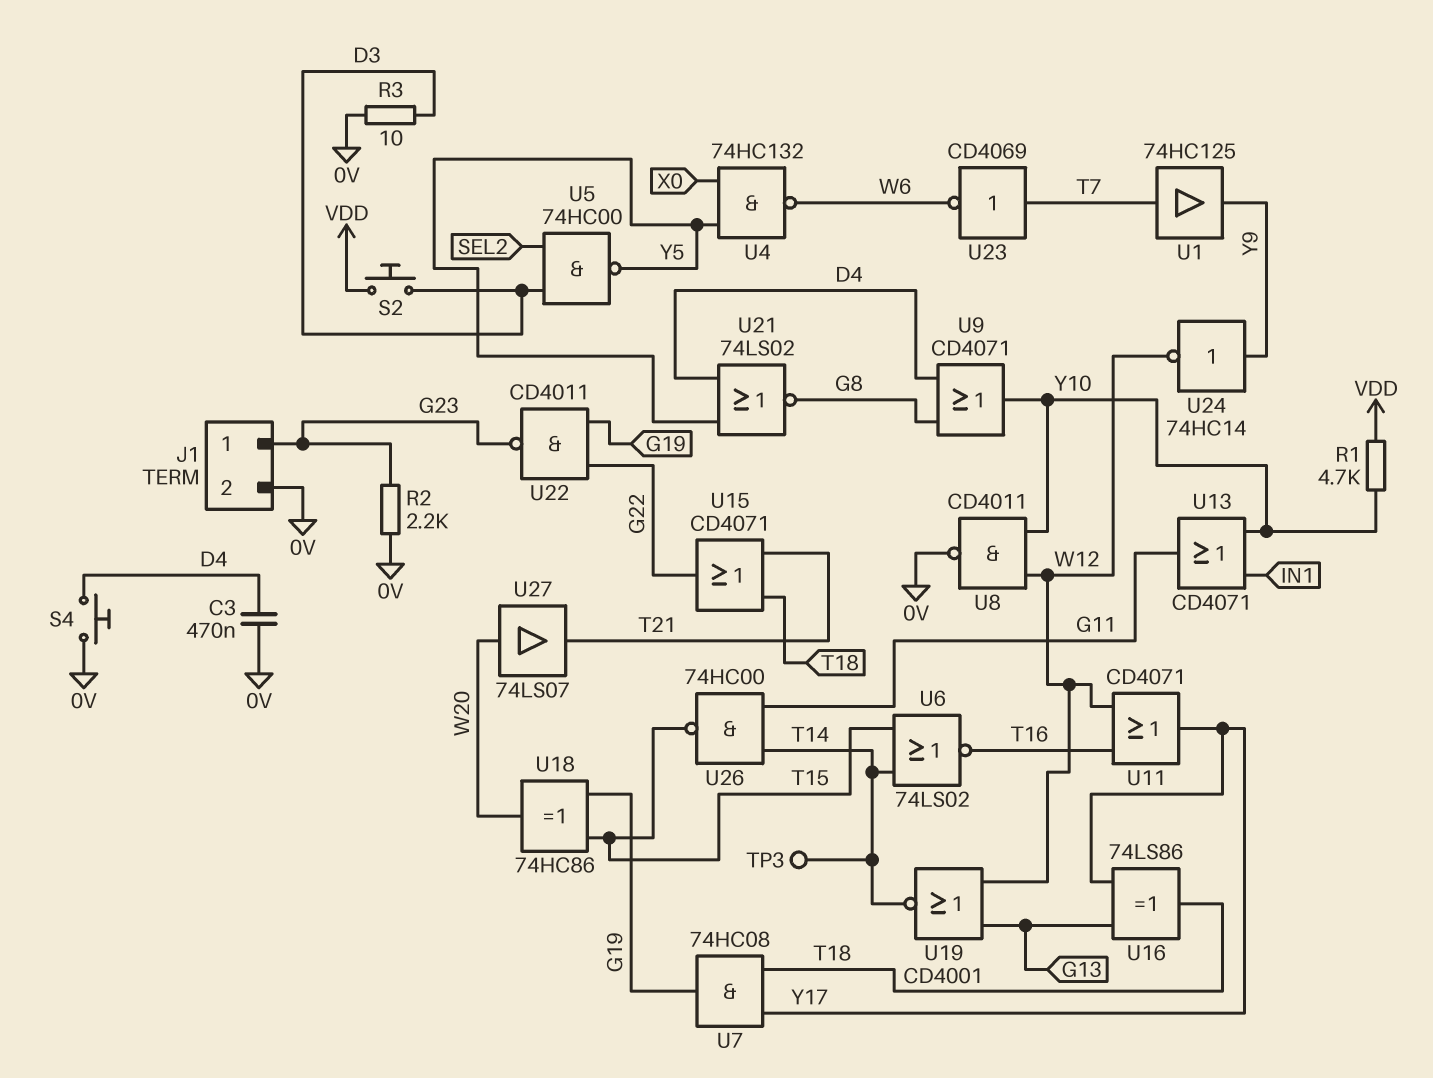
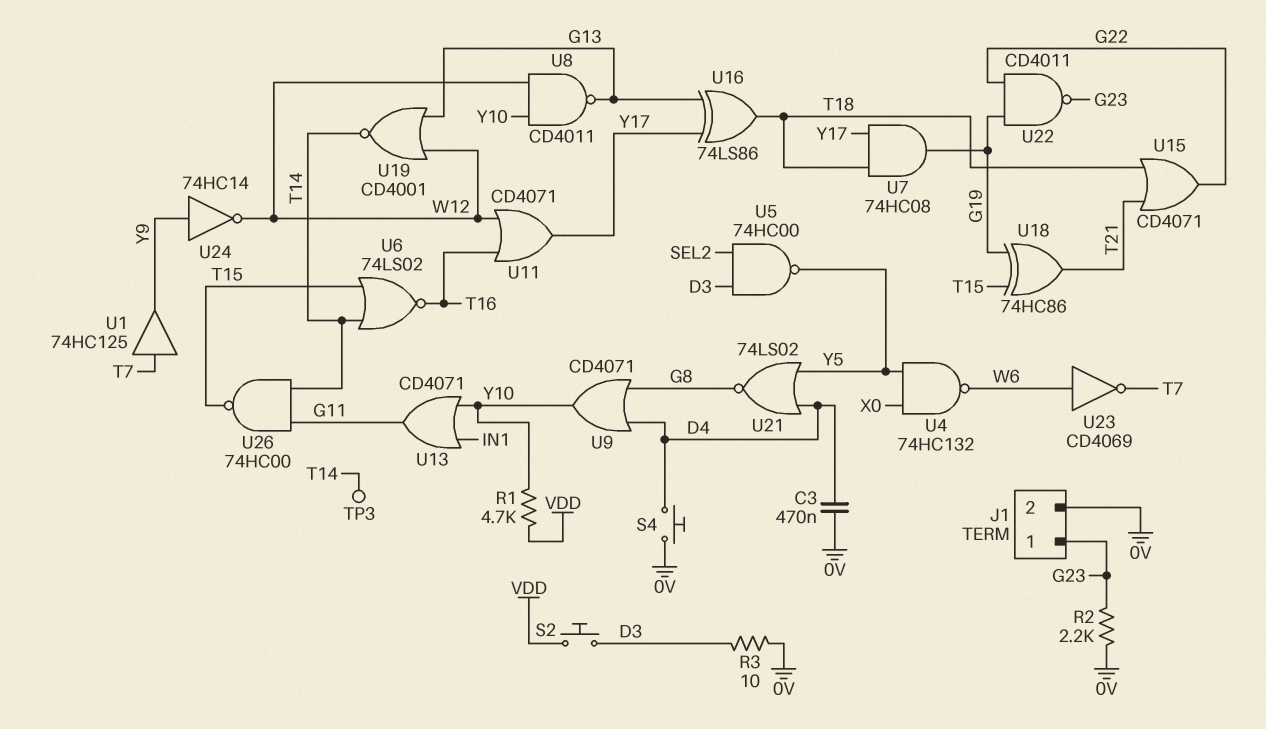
U8: NAND CD4011 (in W12, in Y10, out 0V) -> NAND CD4011 (in W12, in Y10, out G13)
U18: XOR 74HC86 (in G19, in T15, out W20) -> XOR 74HC86 (in G19, in T15, out T21)
U23: NOT CD4069 (in T7, out W6) -> NOT CD4069 (in W6, out T7)
U27: buffer 74LS07 (in W20, out T21) -> none

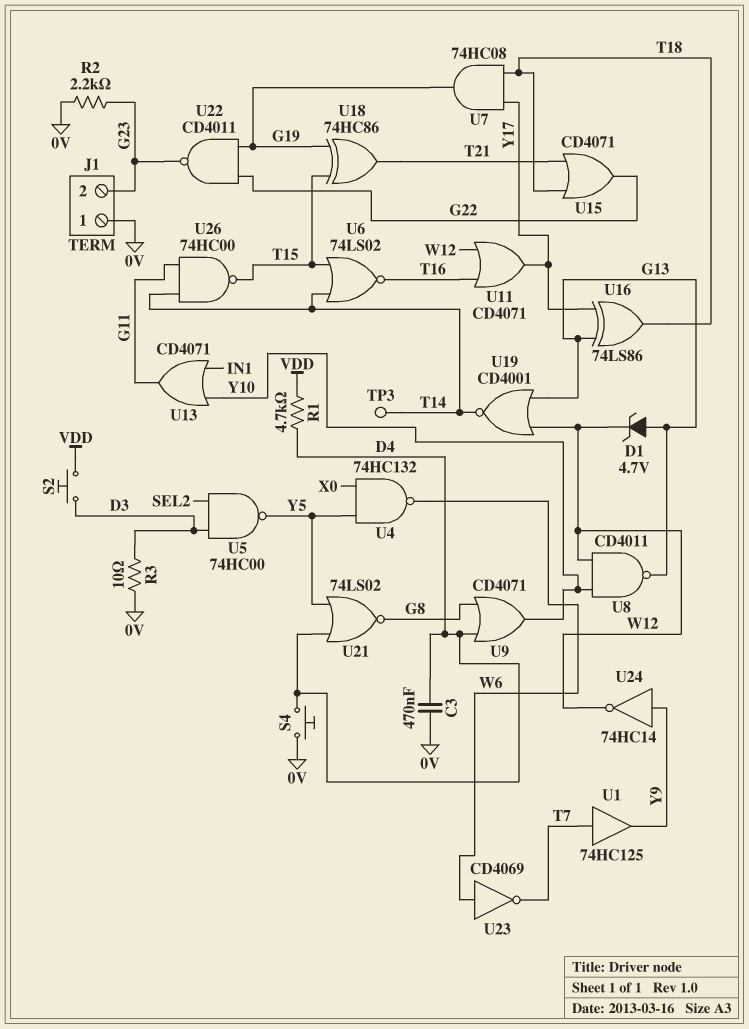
D1: none -> zener 4.7V (A G13, K W12)
J1 pin 1: G23 -> 0V
J1 pin 2: 0V -> G23
R1: 4.7k (VDD, Y10) -> 4.7k (D4, VDD)

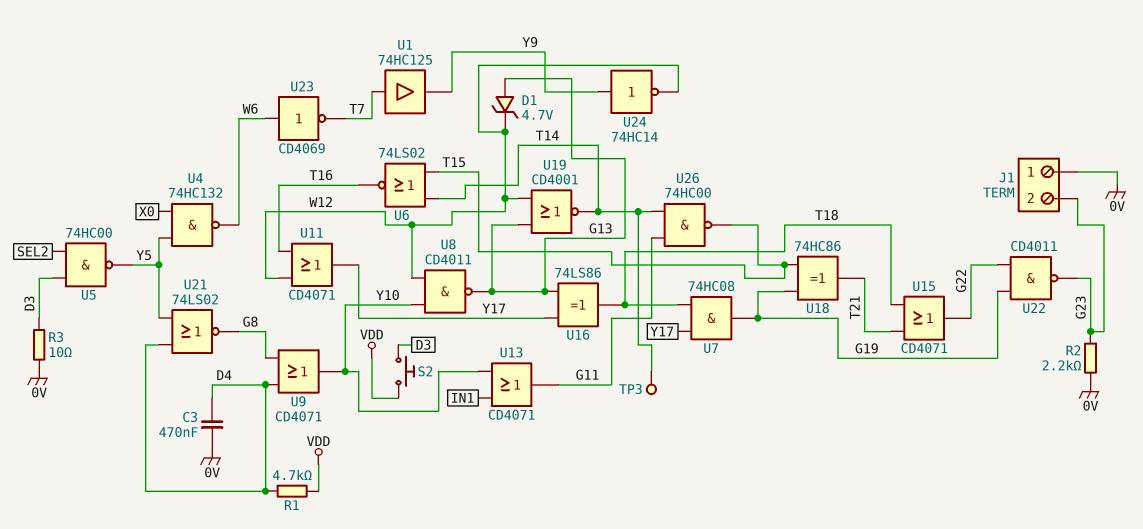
S4: button (0V, D4) -> none

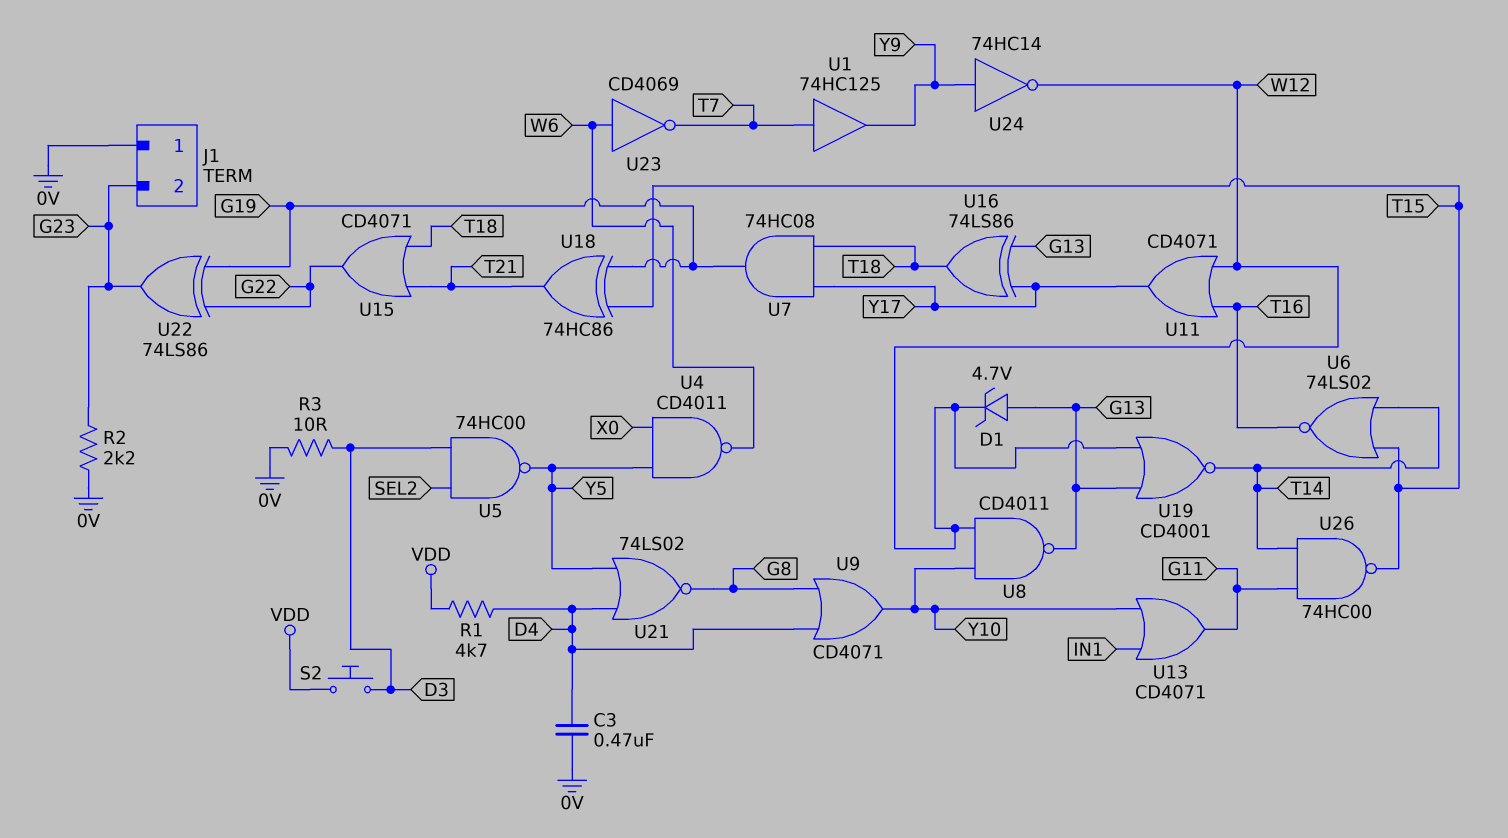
TP3: test point (T14) -> none
U4: NAND 74HC132 (in X0, in Y5, out W6) -> NAND CD4011 (in X0, in Y5, out W6)
U22: NAND CD4011 (in G19, in G22, out G23) -> XOR 74LS86 (in G19, in G22, out G23)

